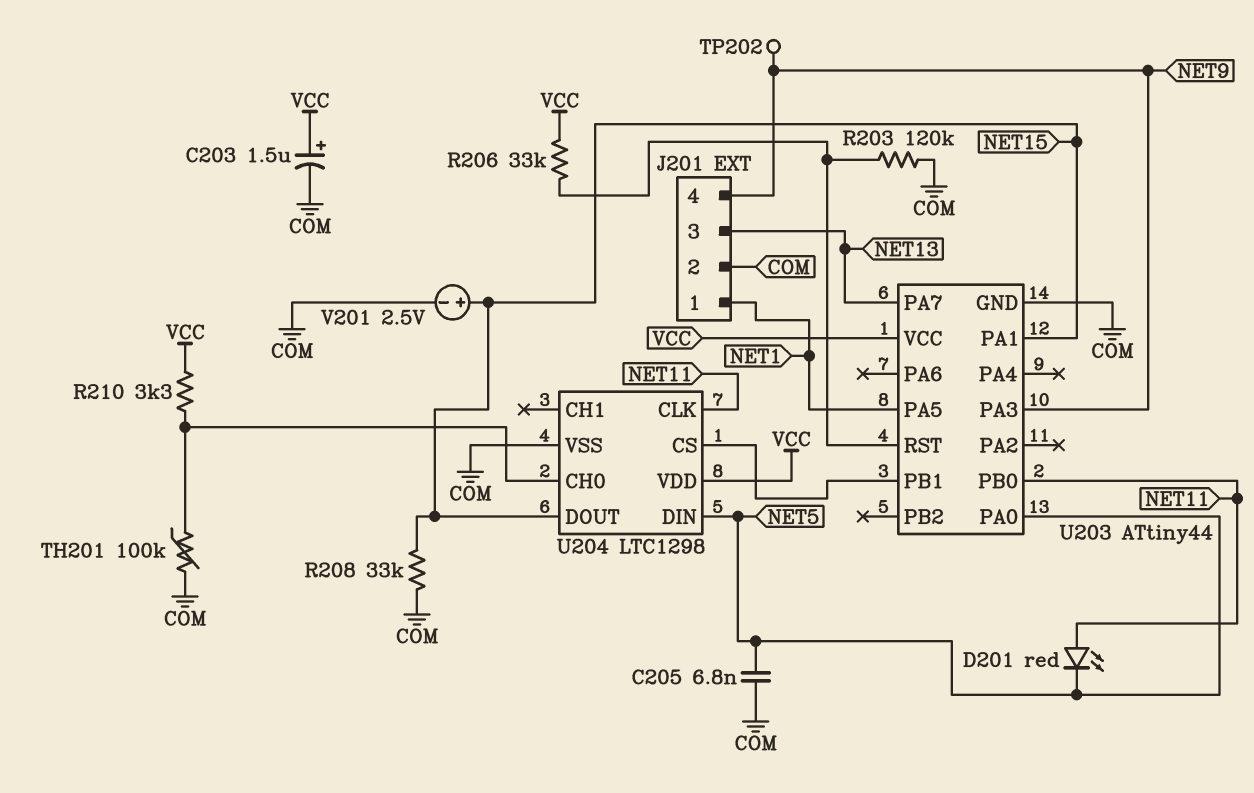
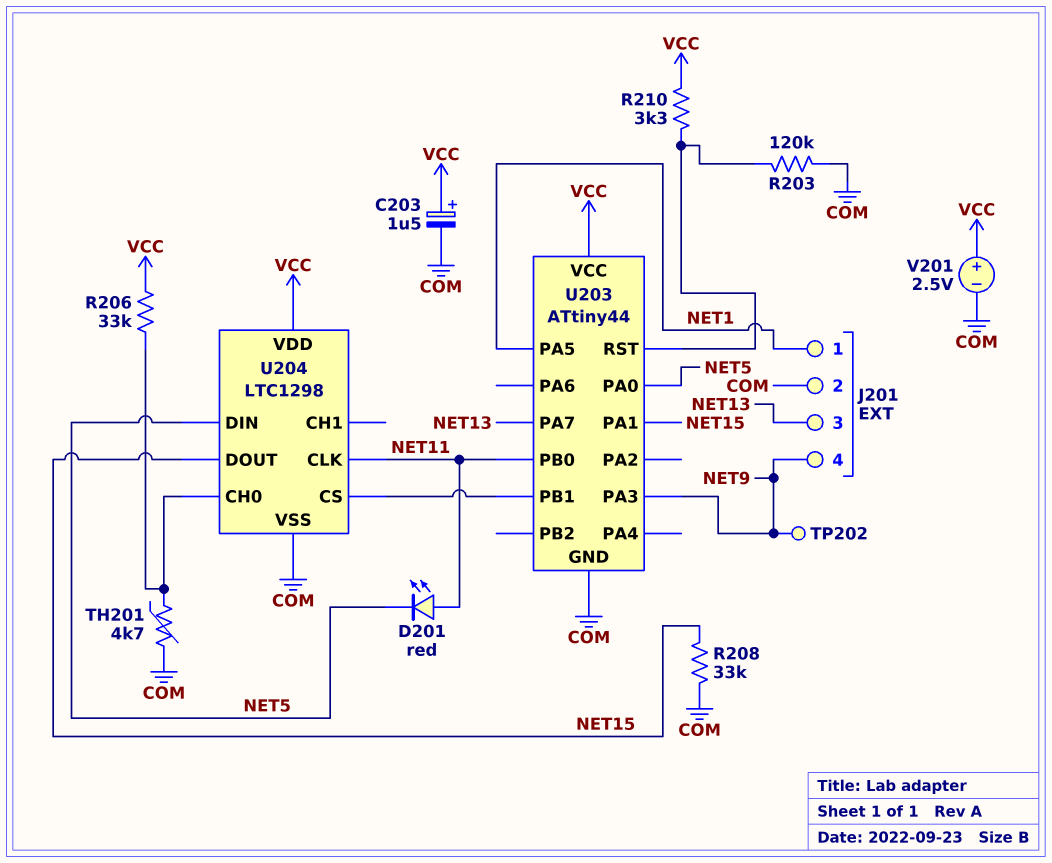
C205: 6.8nF (COM, NET5) -> none
R206: 33k (U203/RST, VCC) -> 33k (U204/CH0, VCC)
R210: 3.3k (U204/CH0, VCC) -> 3.3k (U203/RST, VCC)
TH201: 100k (COM, U204/CH0) -> 4.7k (COM, U204/CH0)
V201: 2.5V (plus NET15, minus COM) -> 2.5V (plus VCC, minus COM)

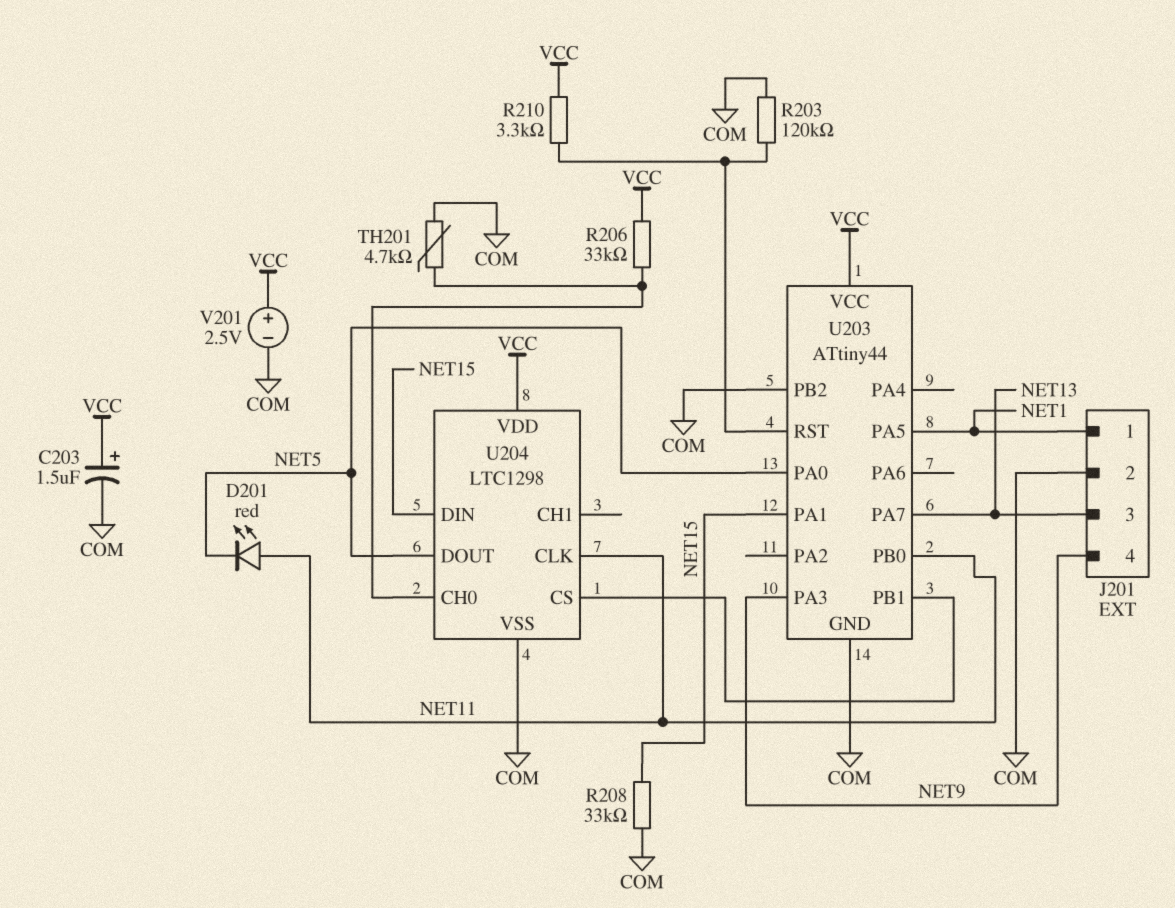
TP202: test point (NET9) -> none
U203 pin PB2: none -> COM
U204 pin DIN: NET5 -> NET15
U204 pin DOUT: NET15 -> NET5

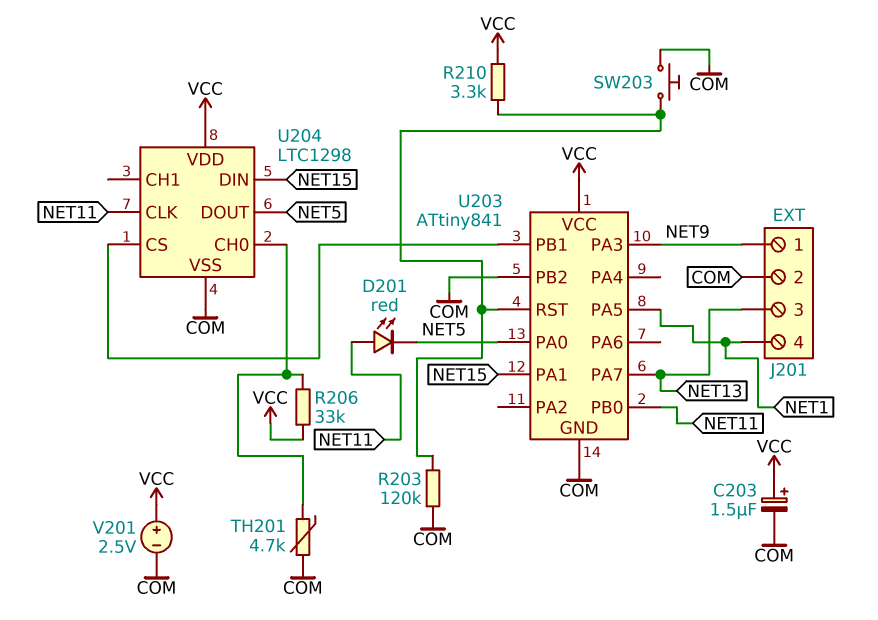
J201 pin 1: NET1 -> NET9
J201 pin 4: NET9 -> NET1
R208: 33k (COM, NET15) -> none
SW203: none -> button (COM, U203/RST)
U203: ATtiny44 -> ATtiny841

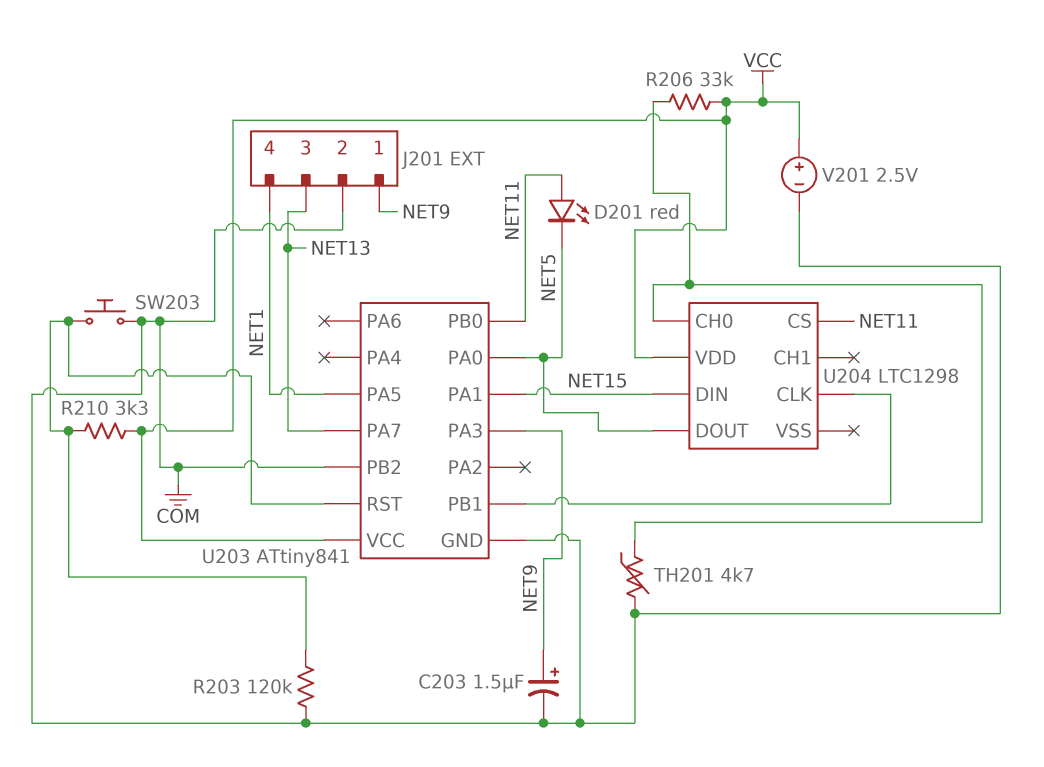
C203: 1.5uF (plus VCC, minus COM) -> 1.5uF (plus NET9, minus COM)
U204 pin CLK: NET11 -> U203/PB1
U204 pin CS: U203/PB1 -> NET11
U204 pin VSS: COM -> none

